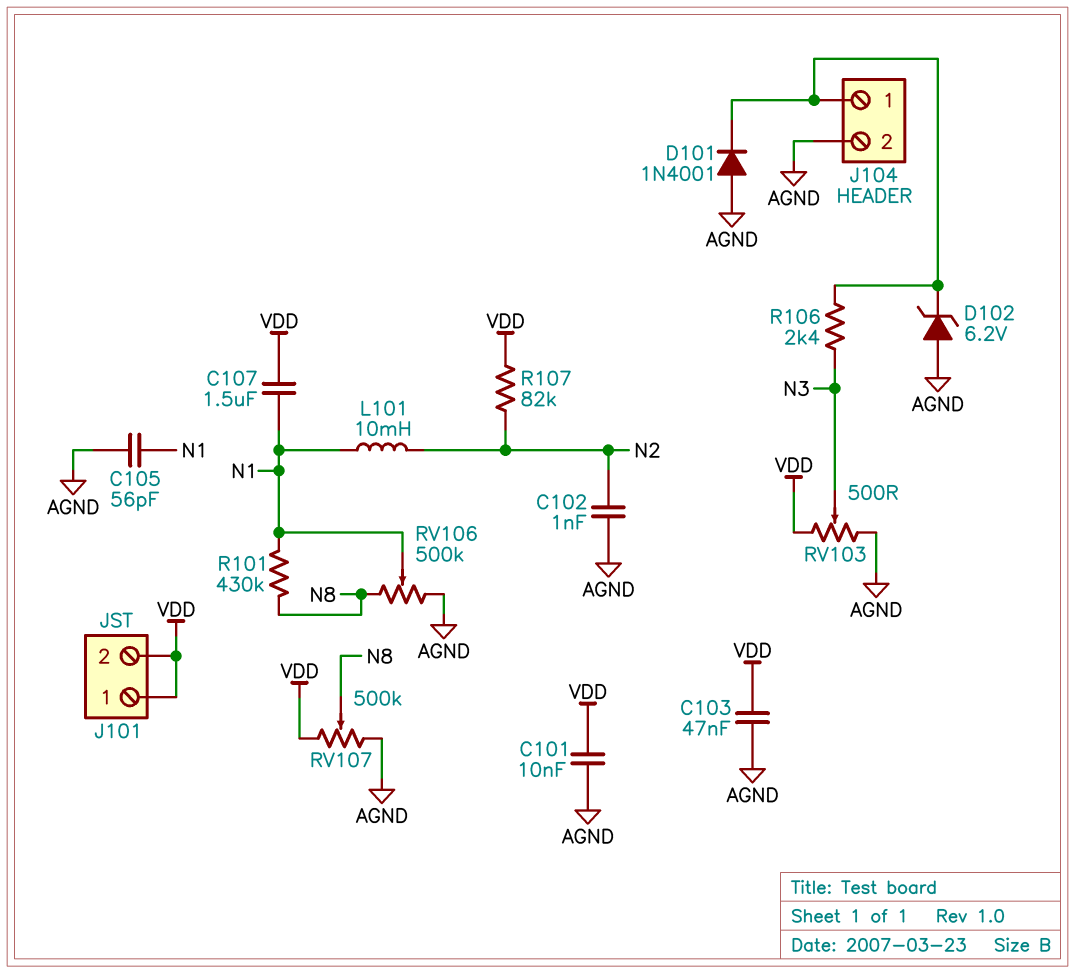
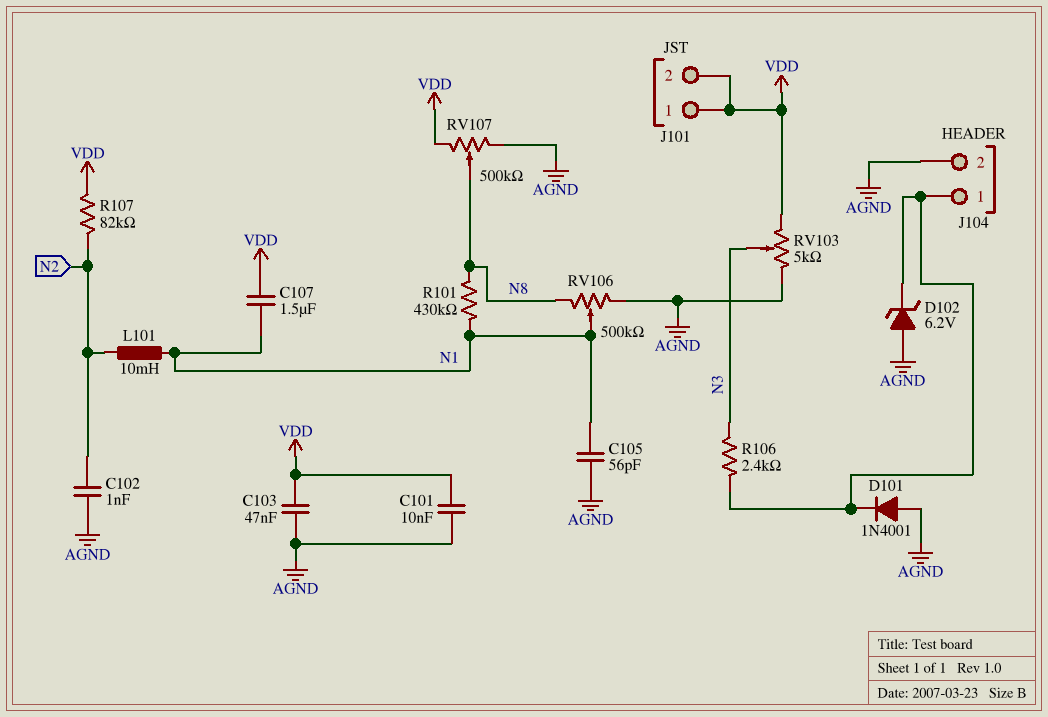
RV103: 500 (AGND, VDD, wiper N3) -> 5k (AGND, VDD, wiper N3)

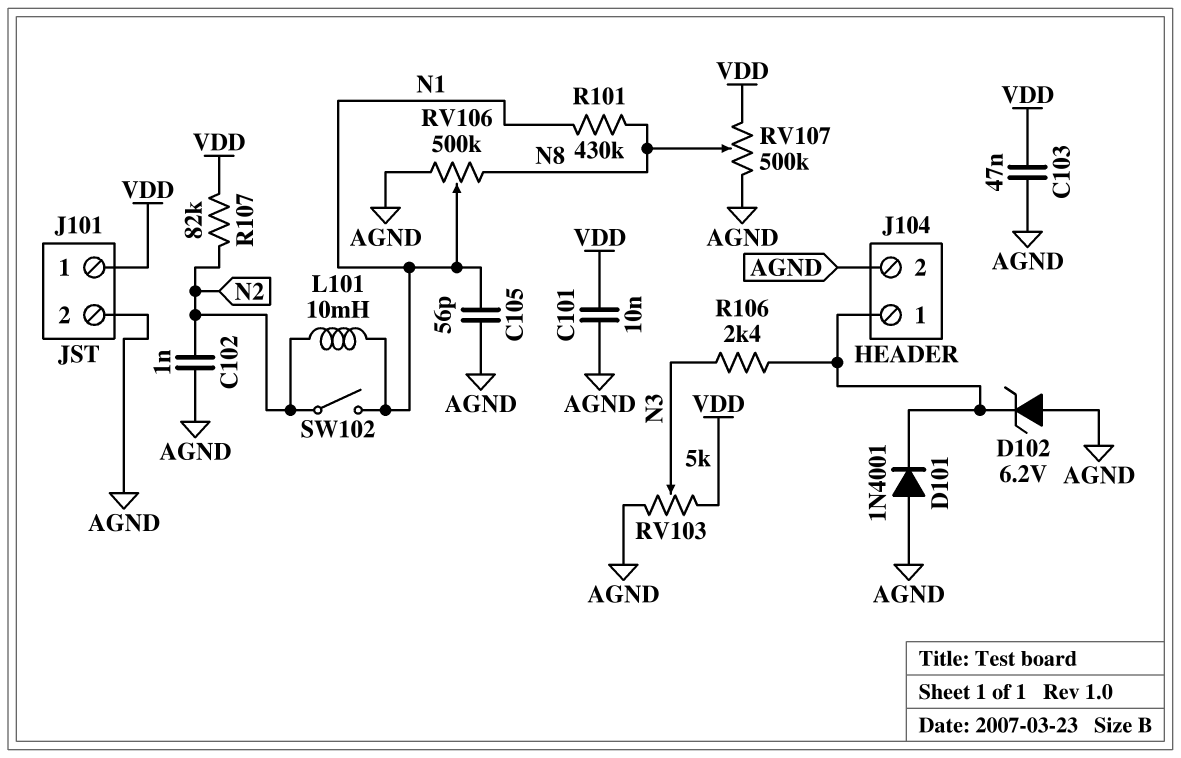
C107: 1.5uF (N1, VDD) -> none
J101 pin 2: VDD -> AGND
SW102: none -> switch (N1, N2)

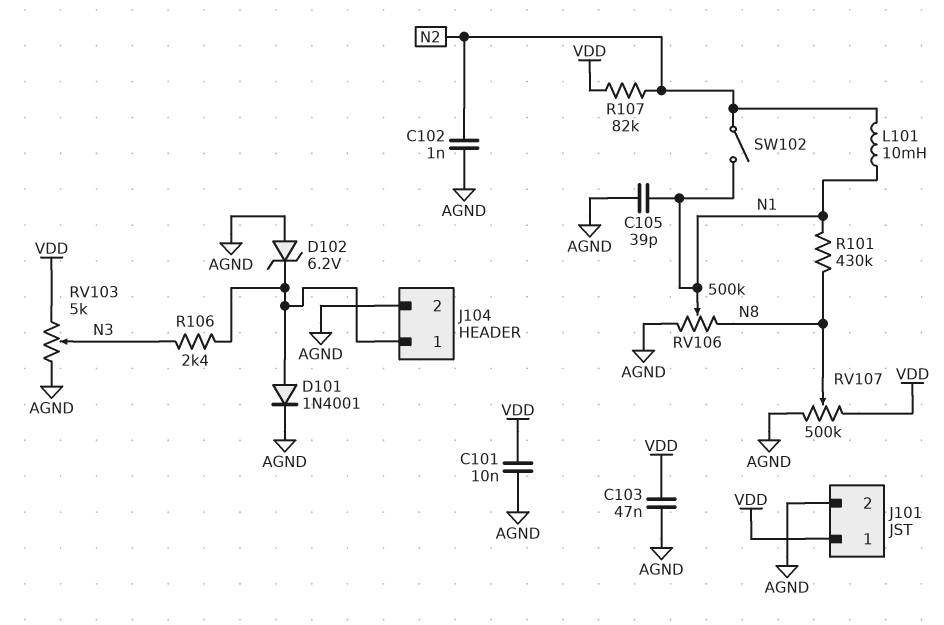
C105: 56pF (AGND, N1) -> 39pF (AGND, N1)
D101: diode 1N4001 (A AGND, K J104/1) -> diode 1N4001 (A J104/1, K AGND)

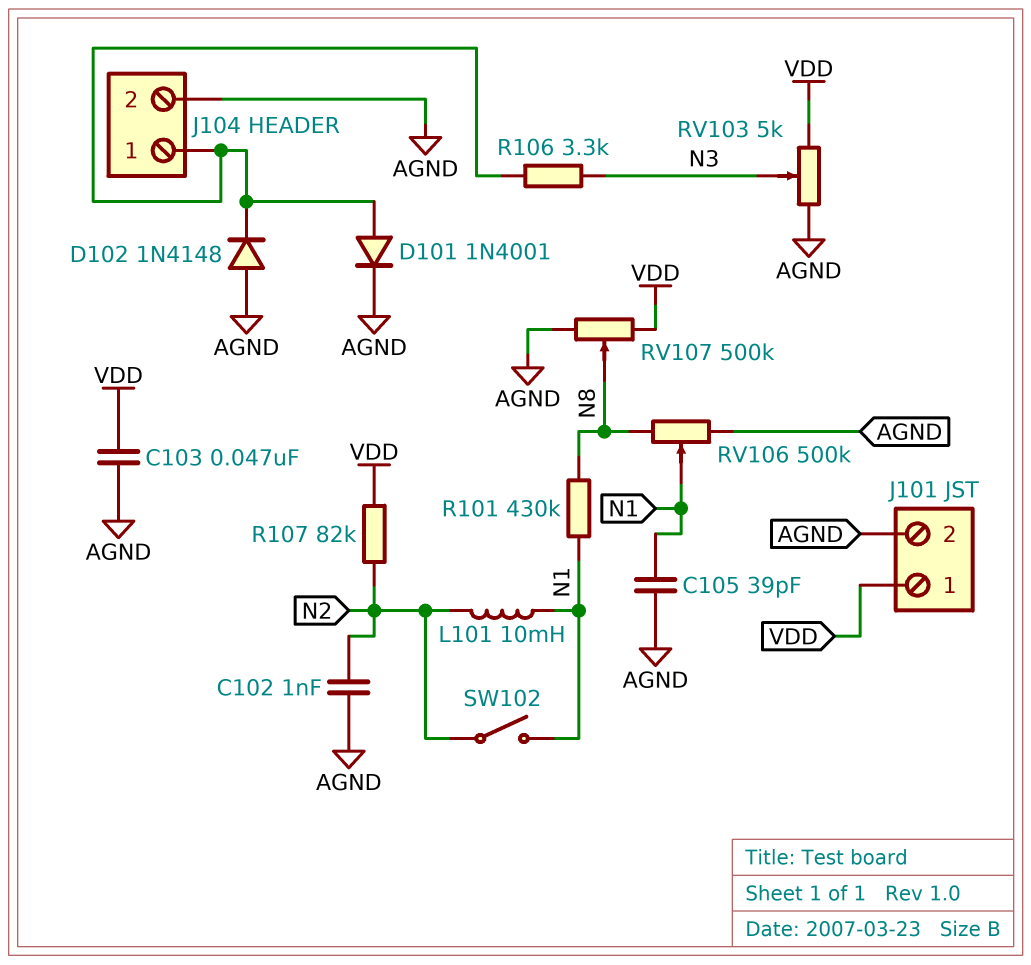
C101: 10nF (AGND, VDD) -> none
D102: zener 6.2V (A AGND, K J104/1) -> diode 1N4148 (A AGND, K J104/1)
R106: 2.4k (J104/1, N3) -> 3.3k (J104/1, N3)

